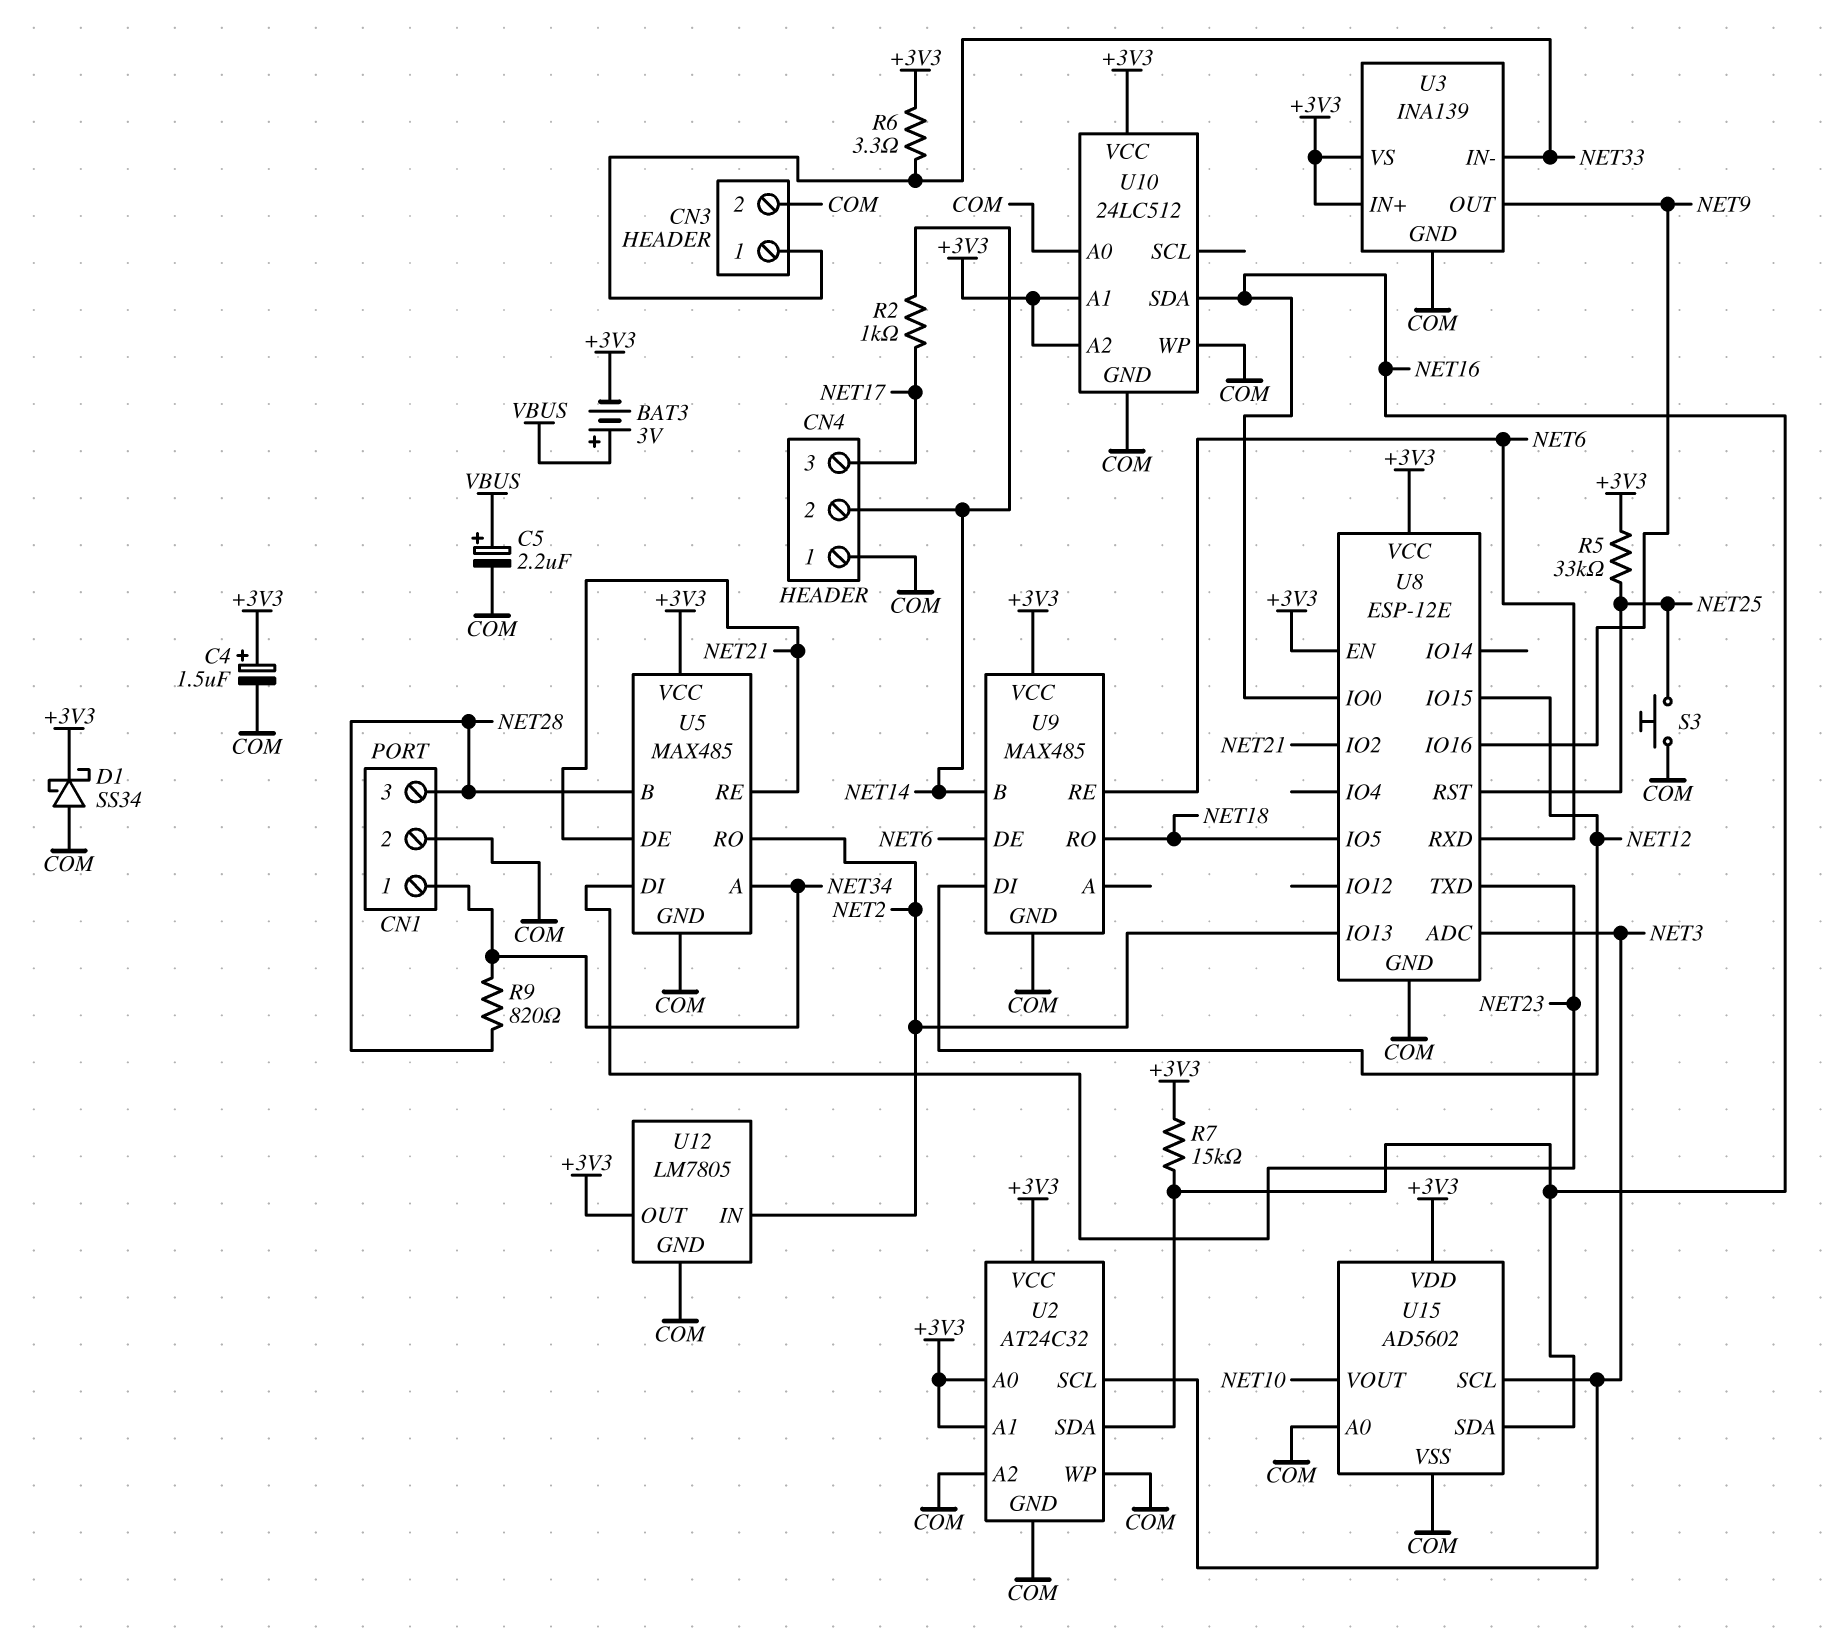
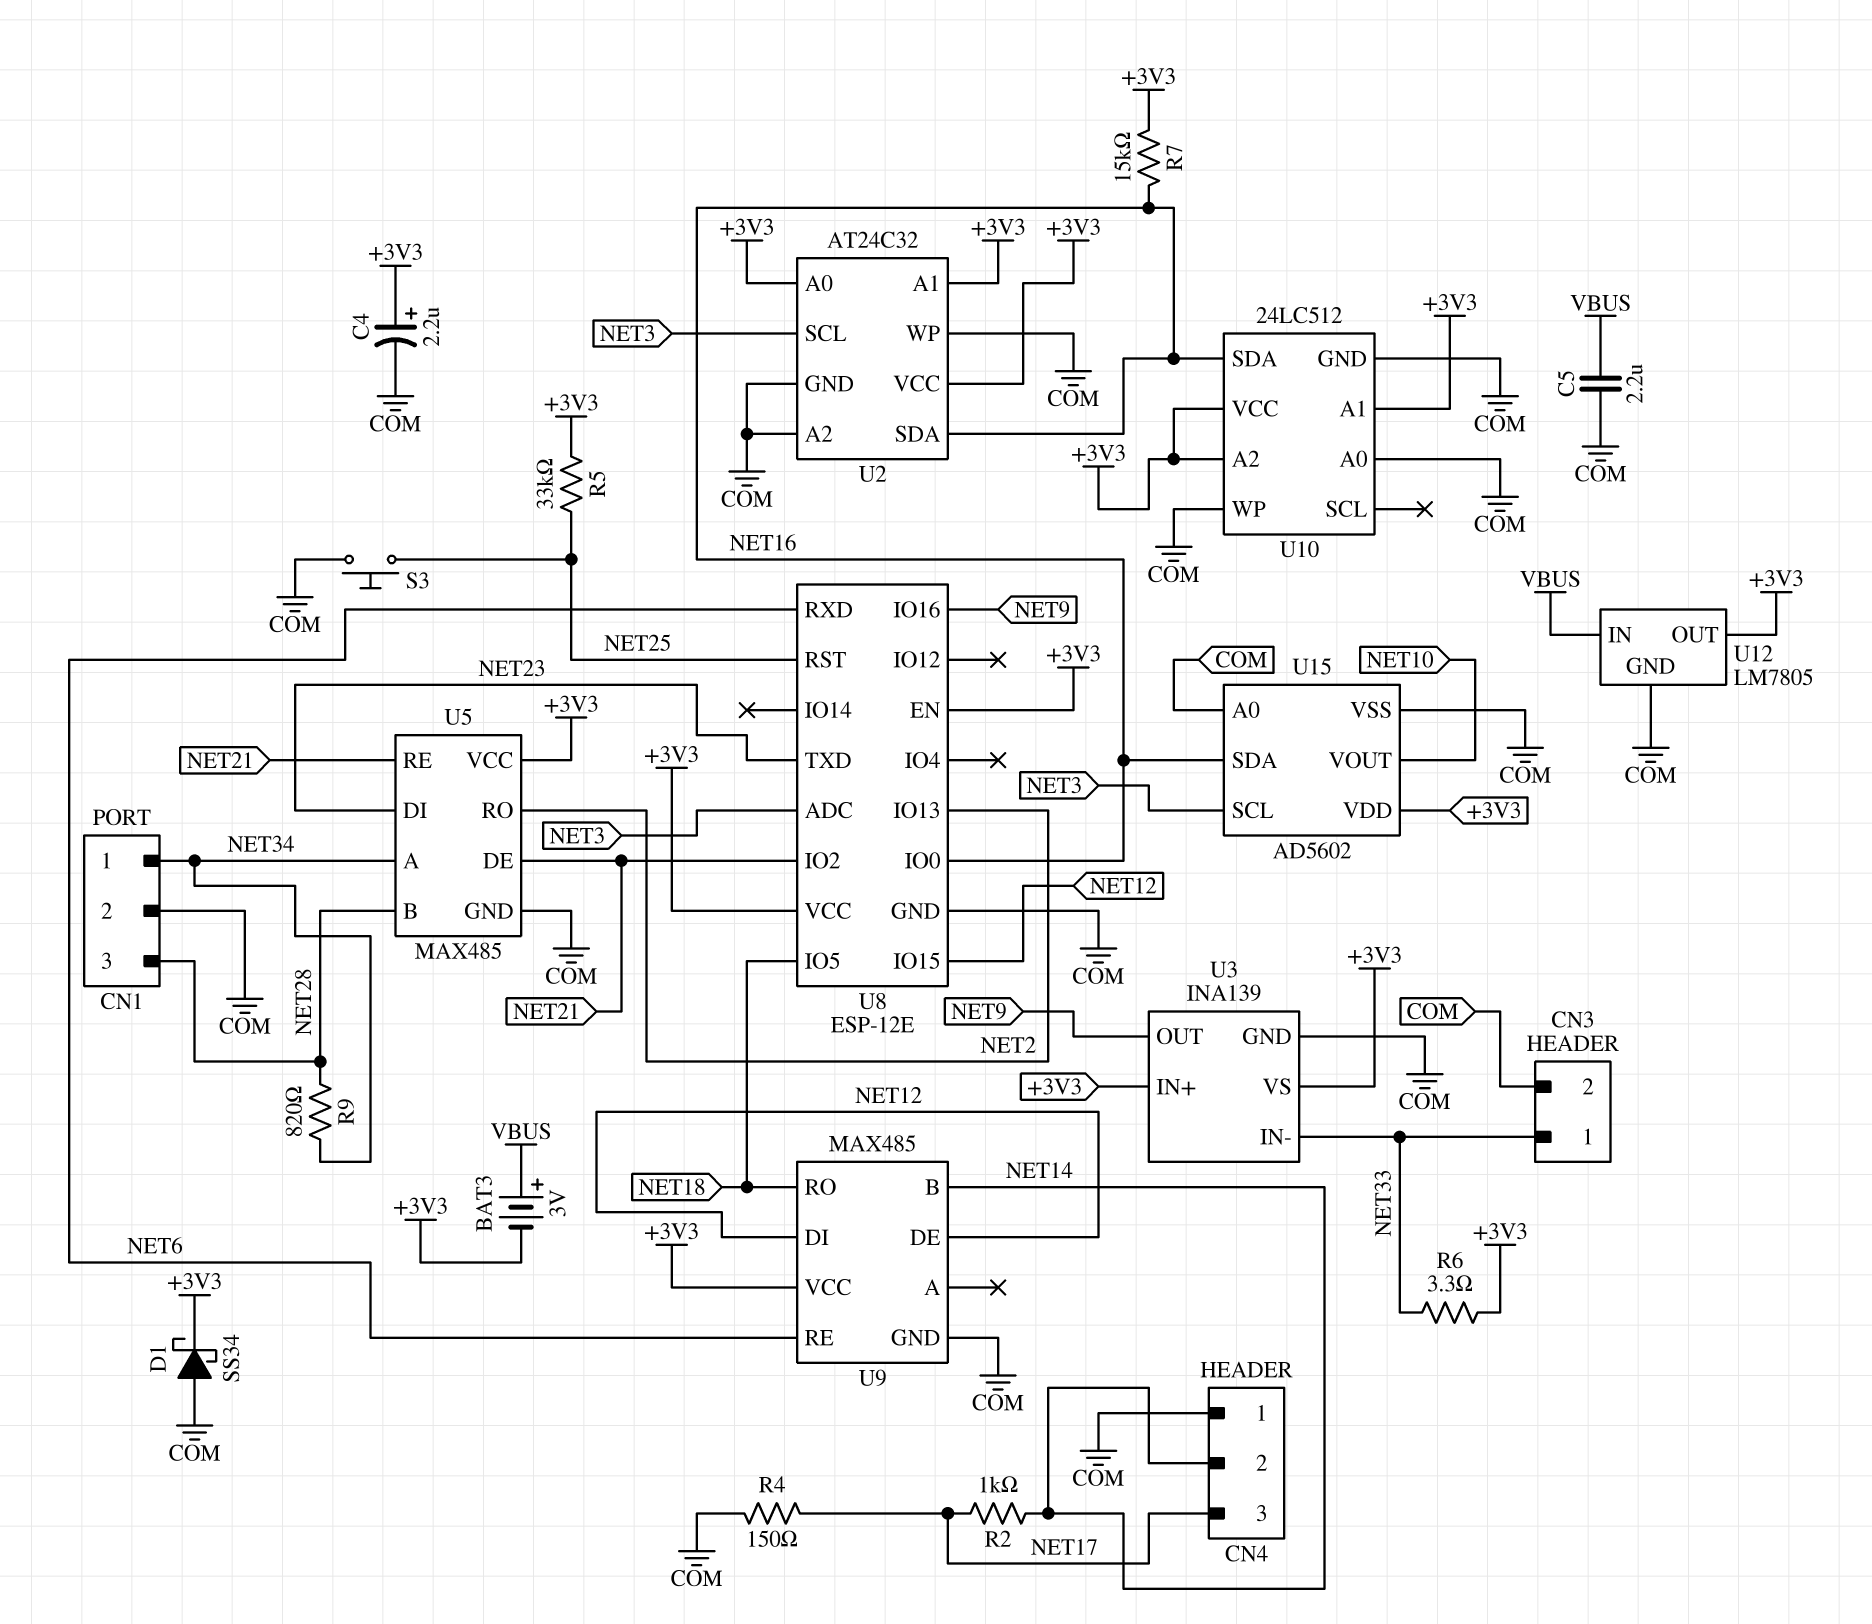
C4: 1.5uF (plus +3V3, minus COM) -> 2.2uF (plus +3V3, minus COM)
C5: 2.2uF (plus VBUS, minus COM) -> 2.2uF (COM, VBUS)
R4: none -> 150 (COM, NET17)
U9 pin DE: NET6 -> NET12
U12 pin IN: NET2 -> VBUS

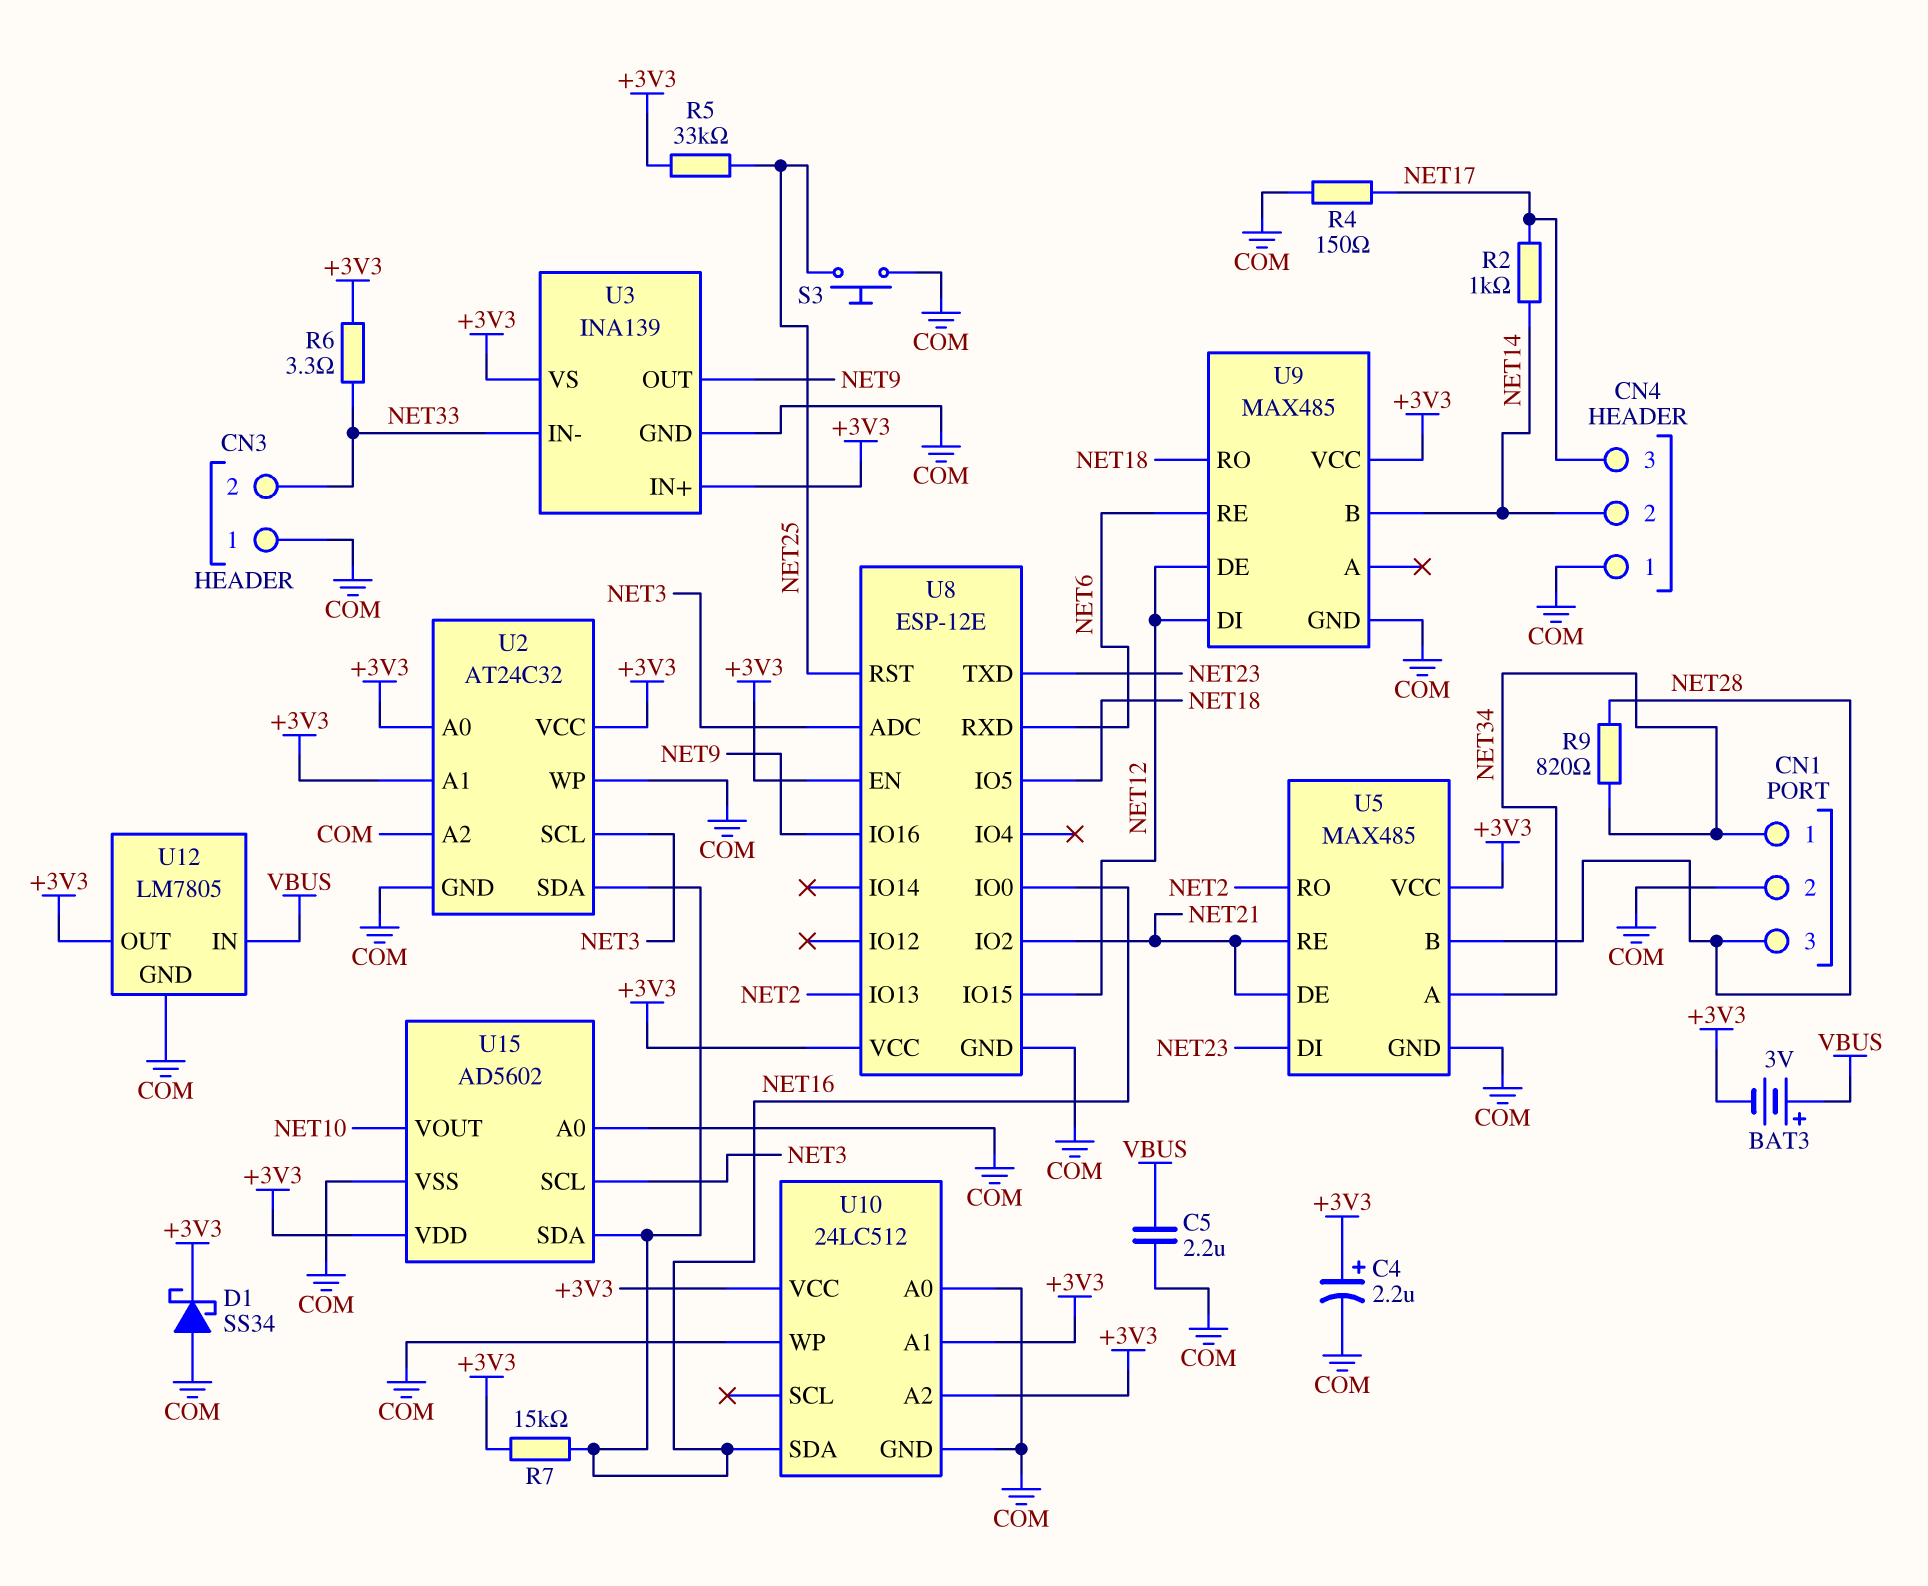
CN3 pin 1: NET33 -> COM
CN3 pin 2: COM -> NET33

